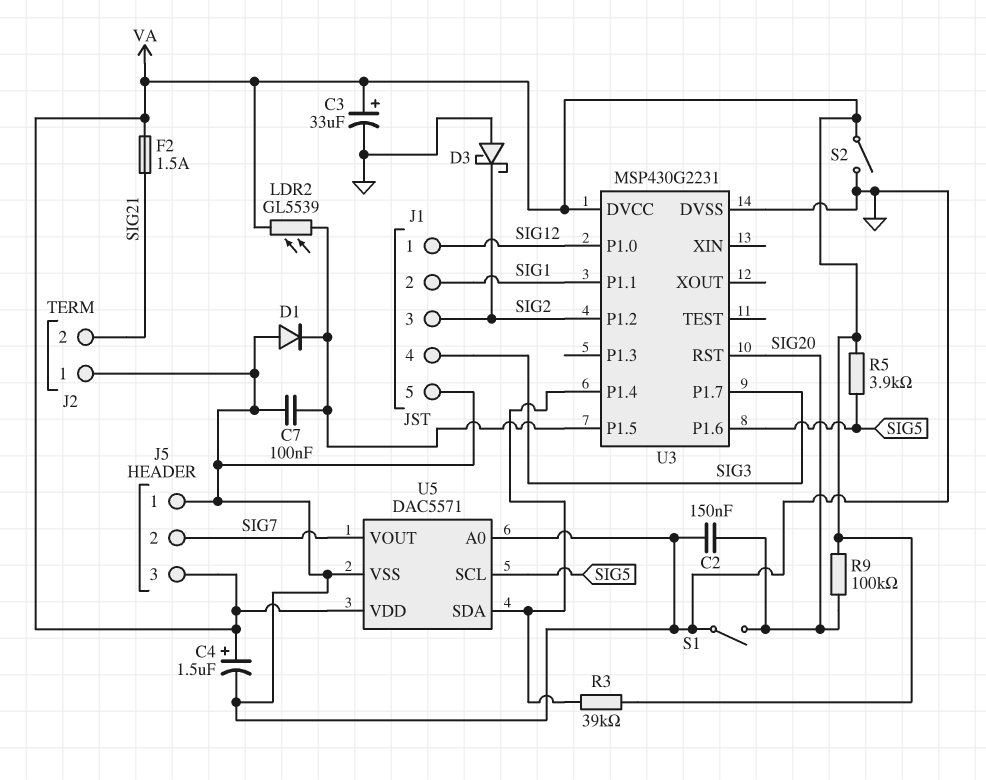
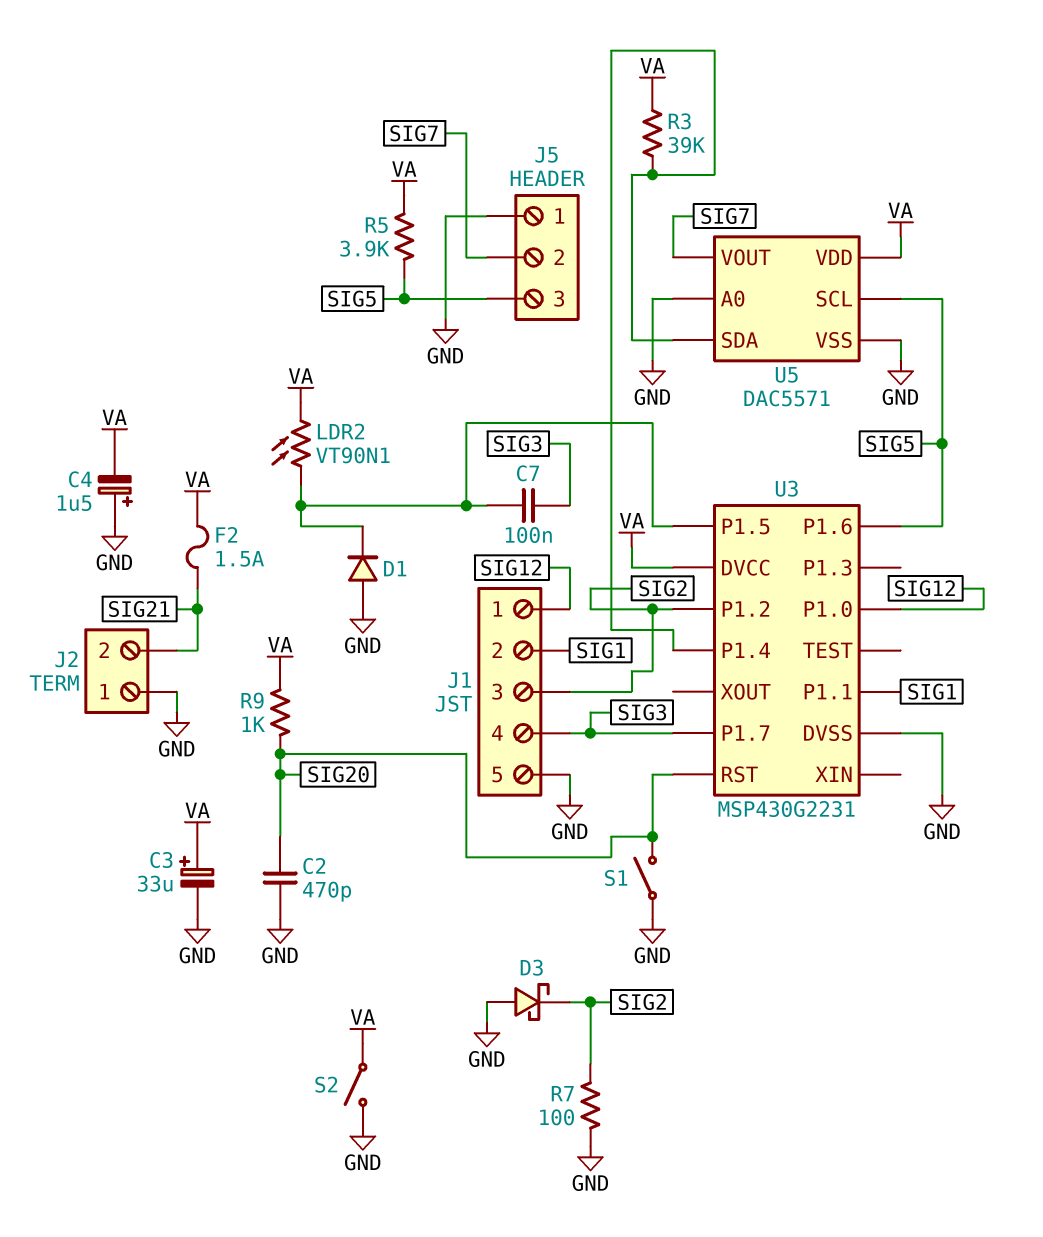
C2: 150nF (GND, SIG20) -> 470pF (GND, SIG20)
C4: 1.5uF (plus VA, minus GND) -> 1.5uF (plus GND, minus VA)
C7: 100nF (GND, U3/P1.5) -> 100nF (SIG3, U3/P1.5)
J5 pin 3: VA -> SIG5
LDR2: GL5539 (U3/P1.5, VA) -> VT90N1 (U3/P1.5, VA)
R7: none -> 100 (GND, SIG2)
R9: 100k (SIG20, VA) -> 1k (SIG20, VA)

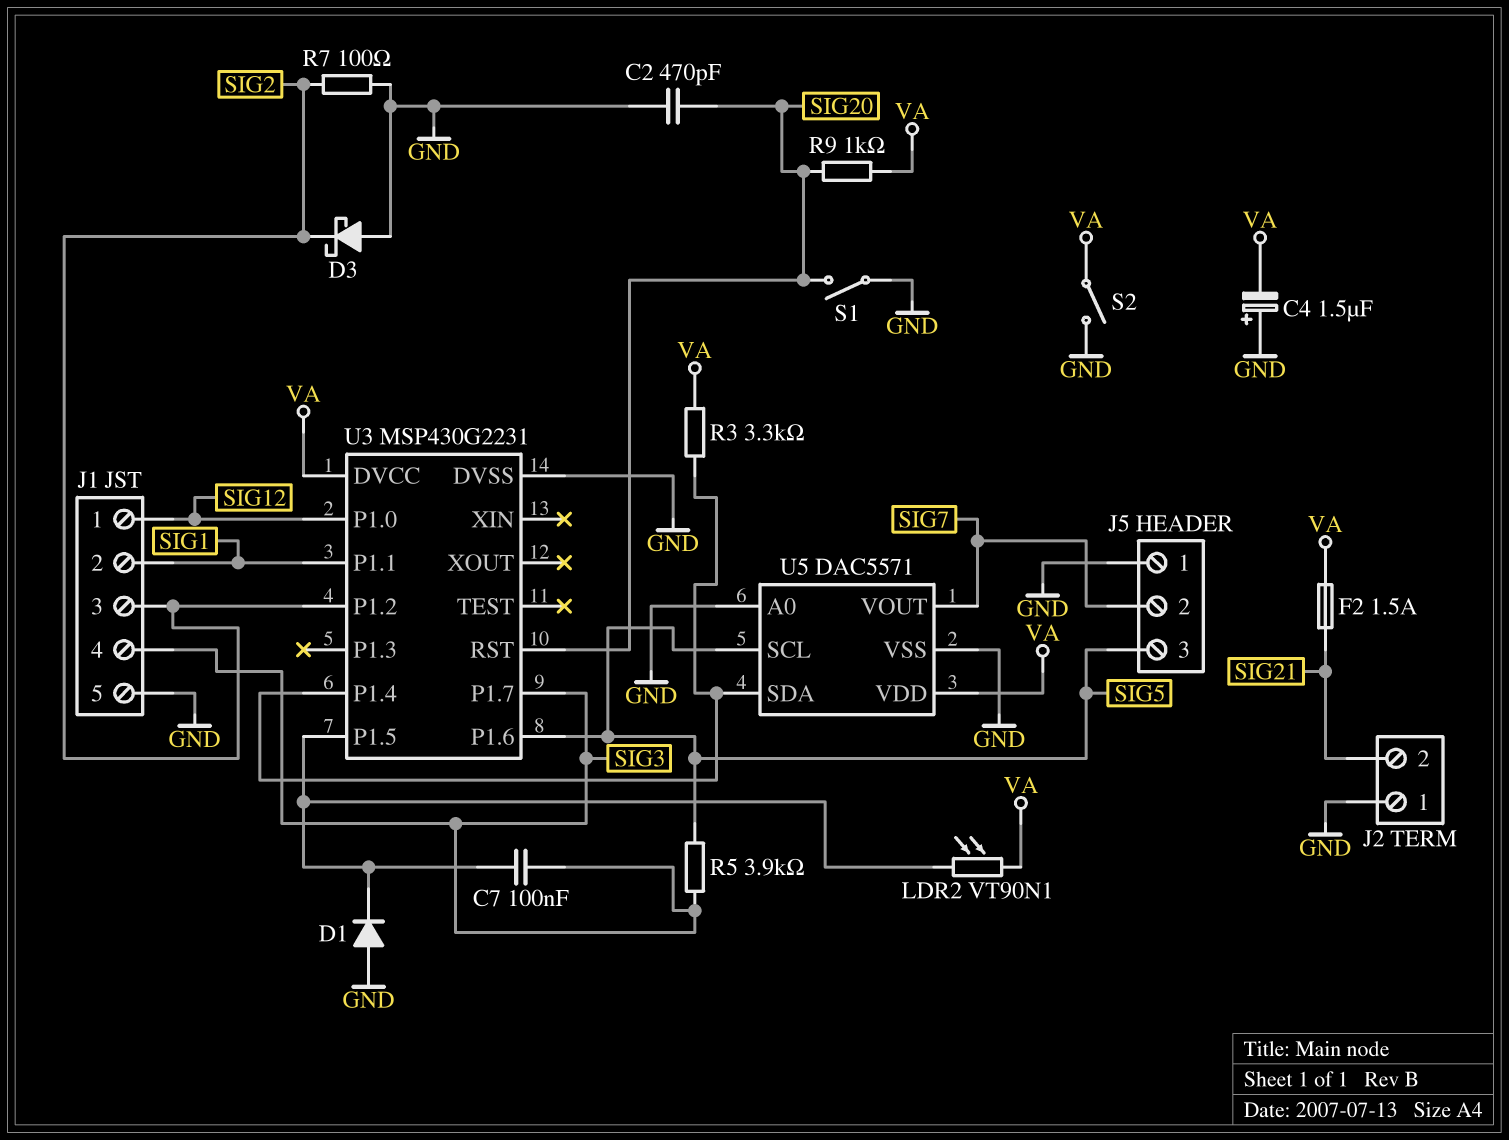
C3: 33uF (plus VA, minus GND) -> none
R3: 39k (U3/P1.4, VA) -> 3.3k (U3/P1.4, VA)
R5: 3.9k (SIG5, VA) -> 3.9k (SIG3, SIG5)

